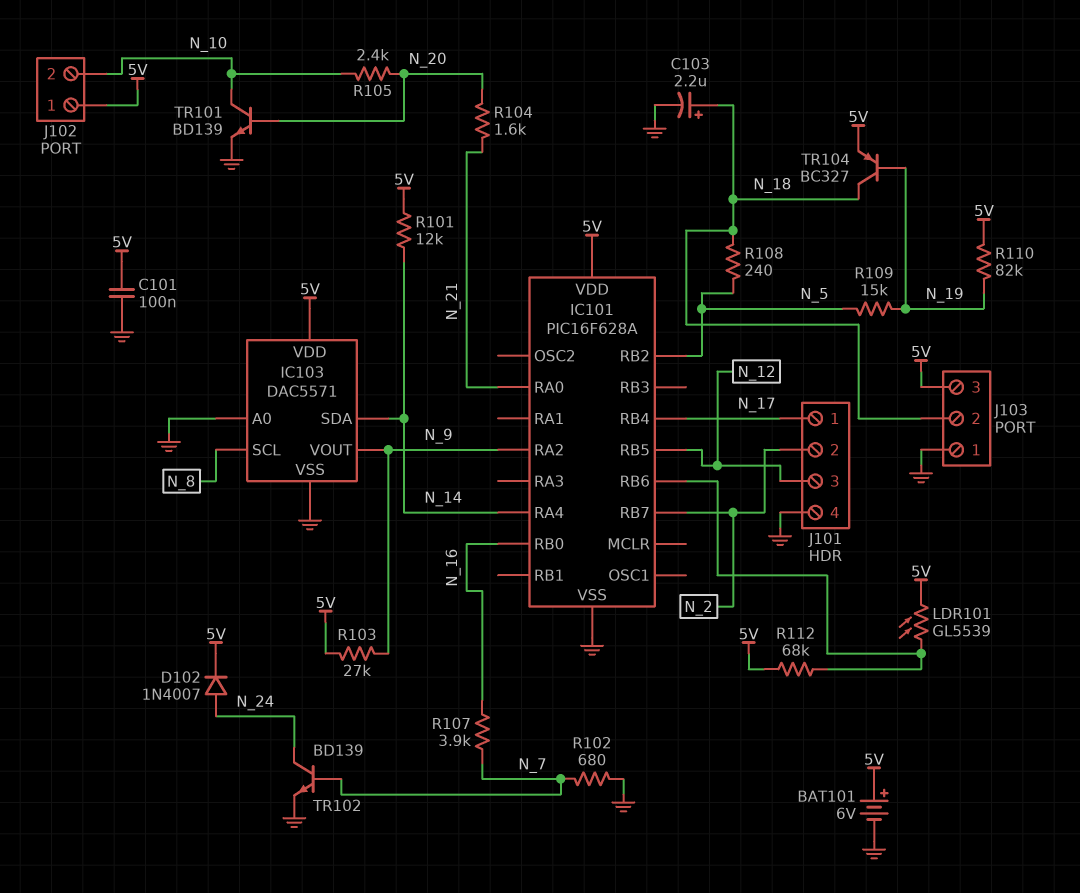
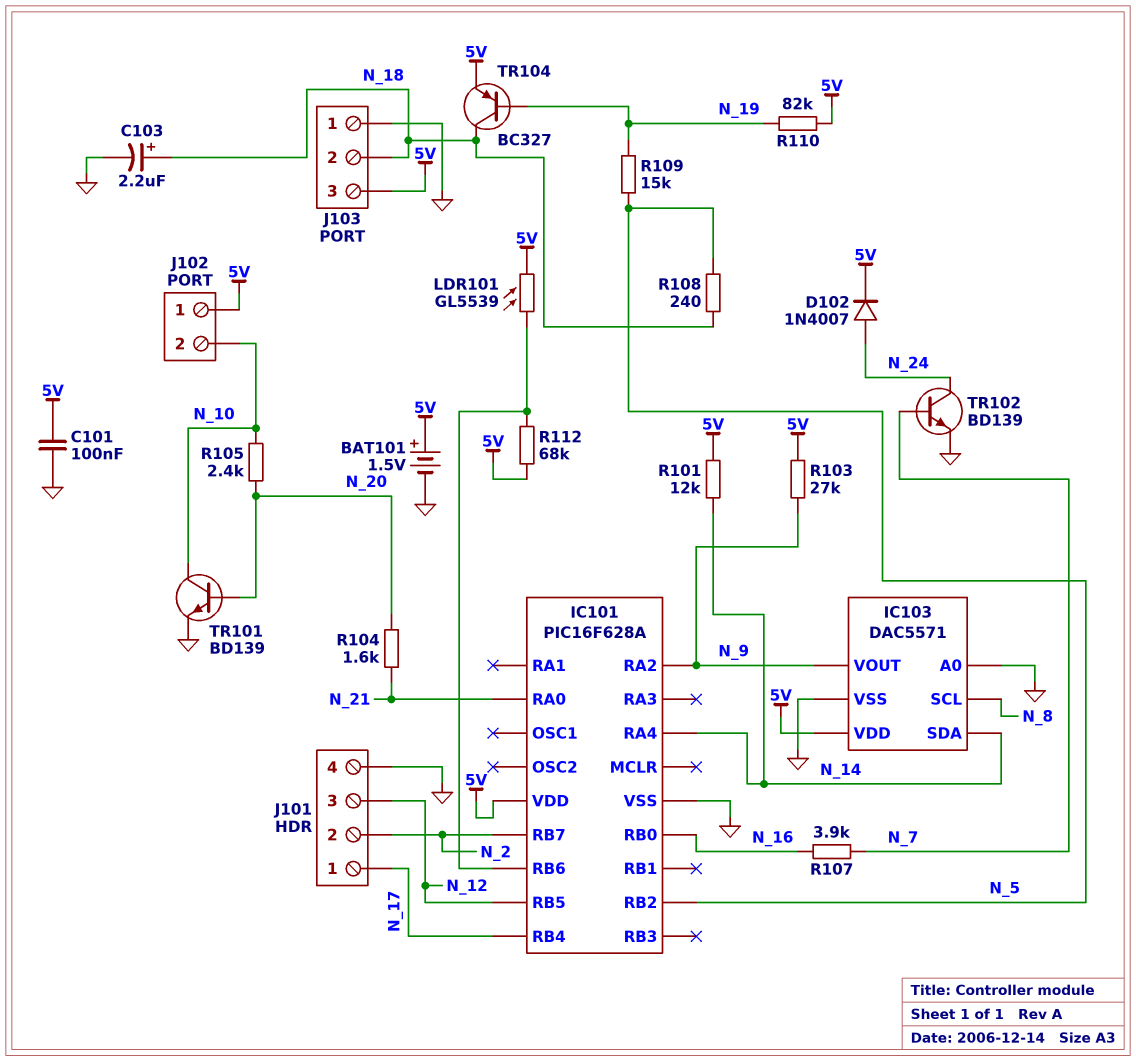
BAT101: 6V (plus 5V, minus GND) -> 1.5V (plus 5V, minus GND)
R102: 680 (GND, N_7) -> none

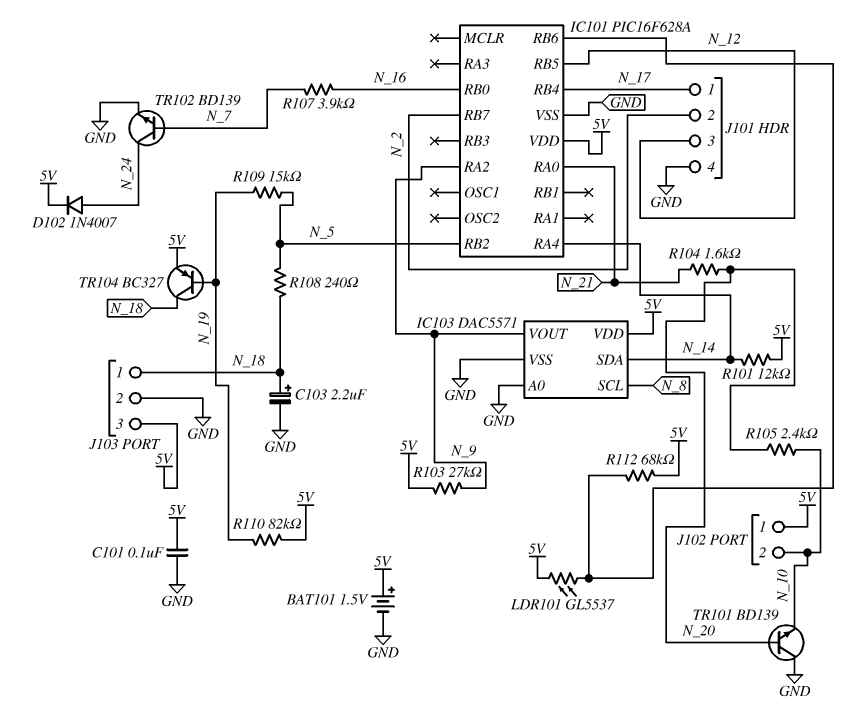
J103 pin 1: GND -> N_18
J103 pin 2: N_18 -> GND
LDR101: GL5539 (5V, IC101/RB6) -> GL5537 (5V, IC101/RB6)
TR101: NPN BD139 (B N_20, C N_10, E GND) -> NPN BD139 (B N_20, C GND, E N_10)

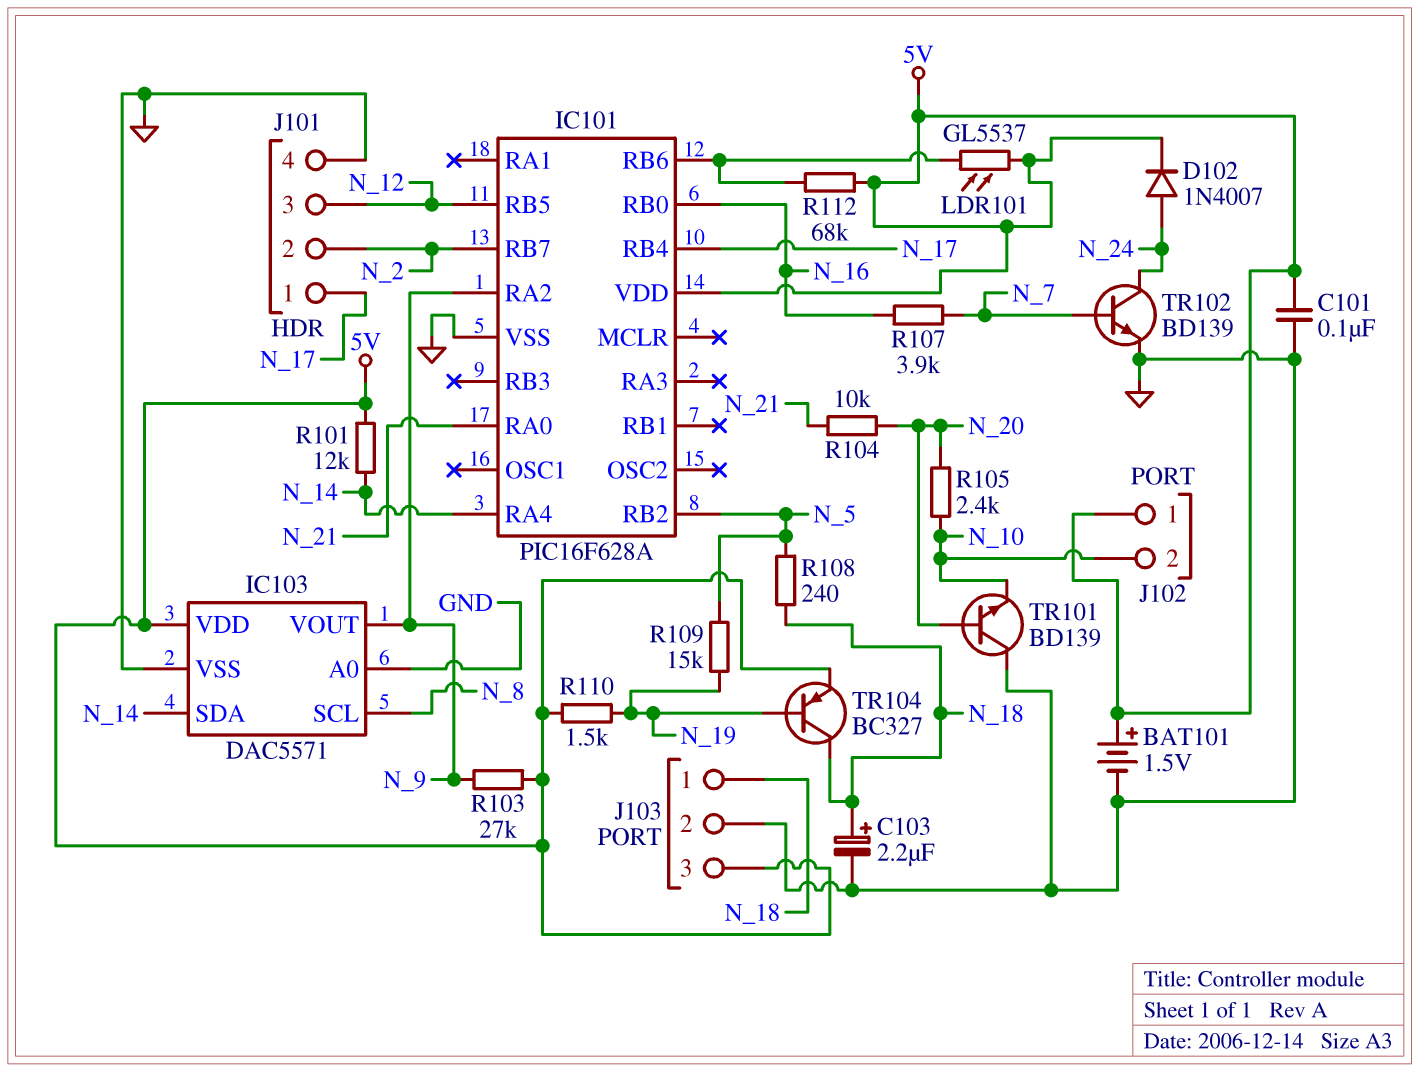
R104: 1.6k (N_20, N_21) -> 10k (N_20, N_21)
R110: 82k (5V, N_19) -> 1.5k (5V, N_19)

